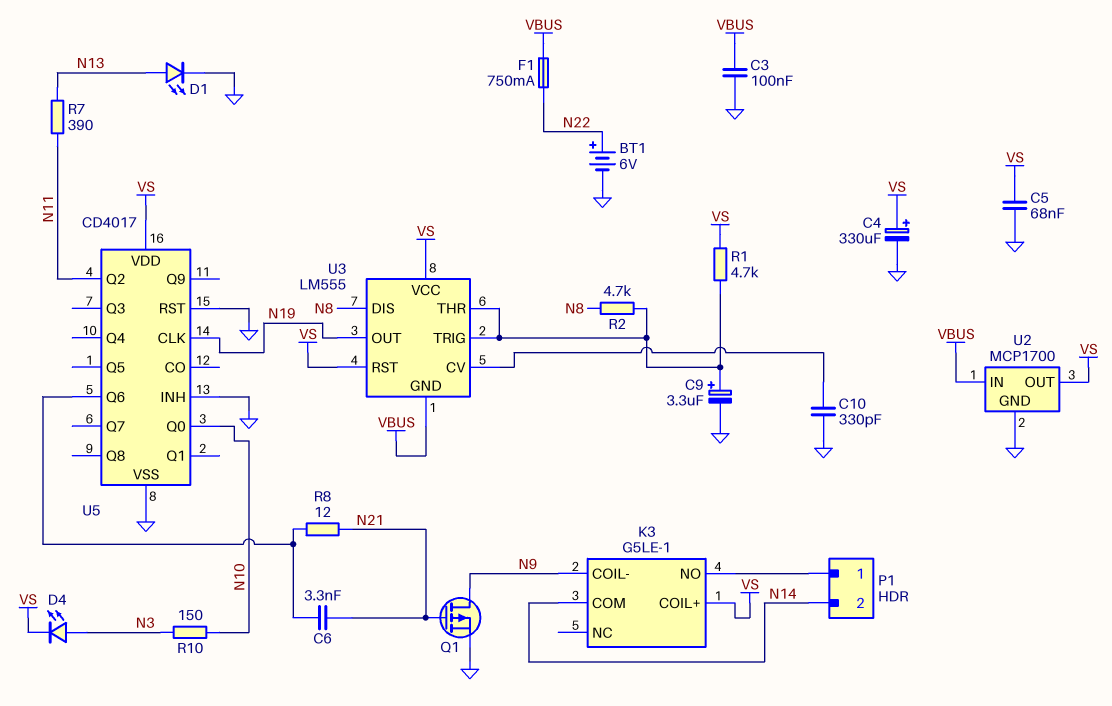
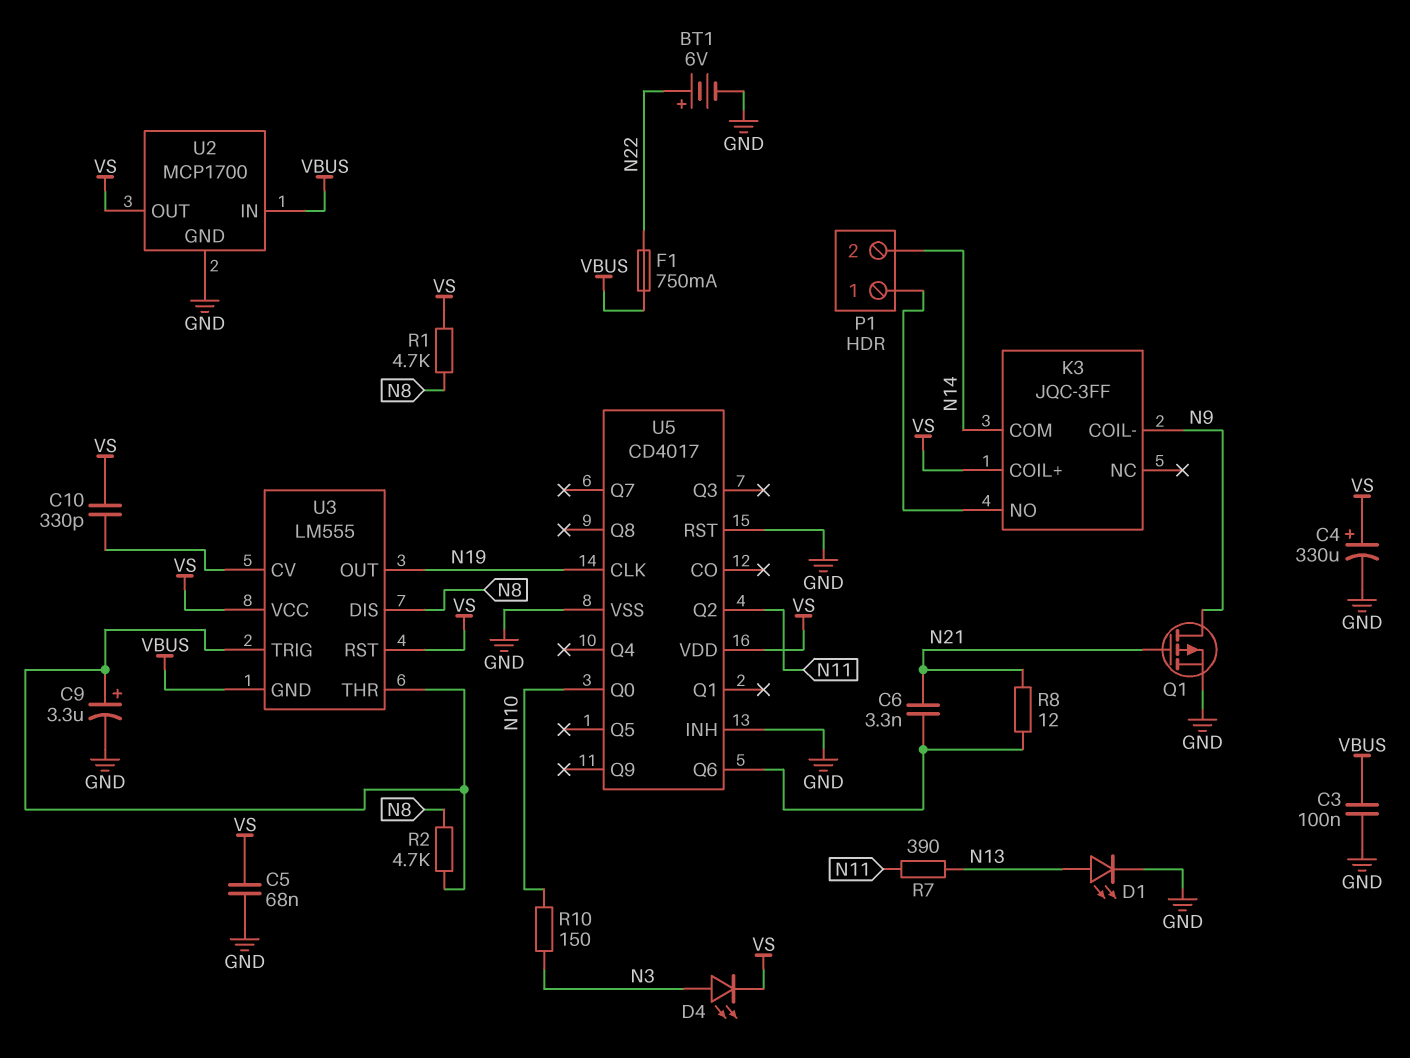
C10: 330pF (GND, U3/CV) -> 330pF (U3/CV, VS)
K3: G5LE-1 -> JQC-3FF
R1: 4.7k (U3/THR, VS) -> 4.7k (N8, VS)

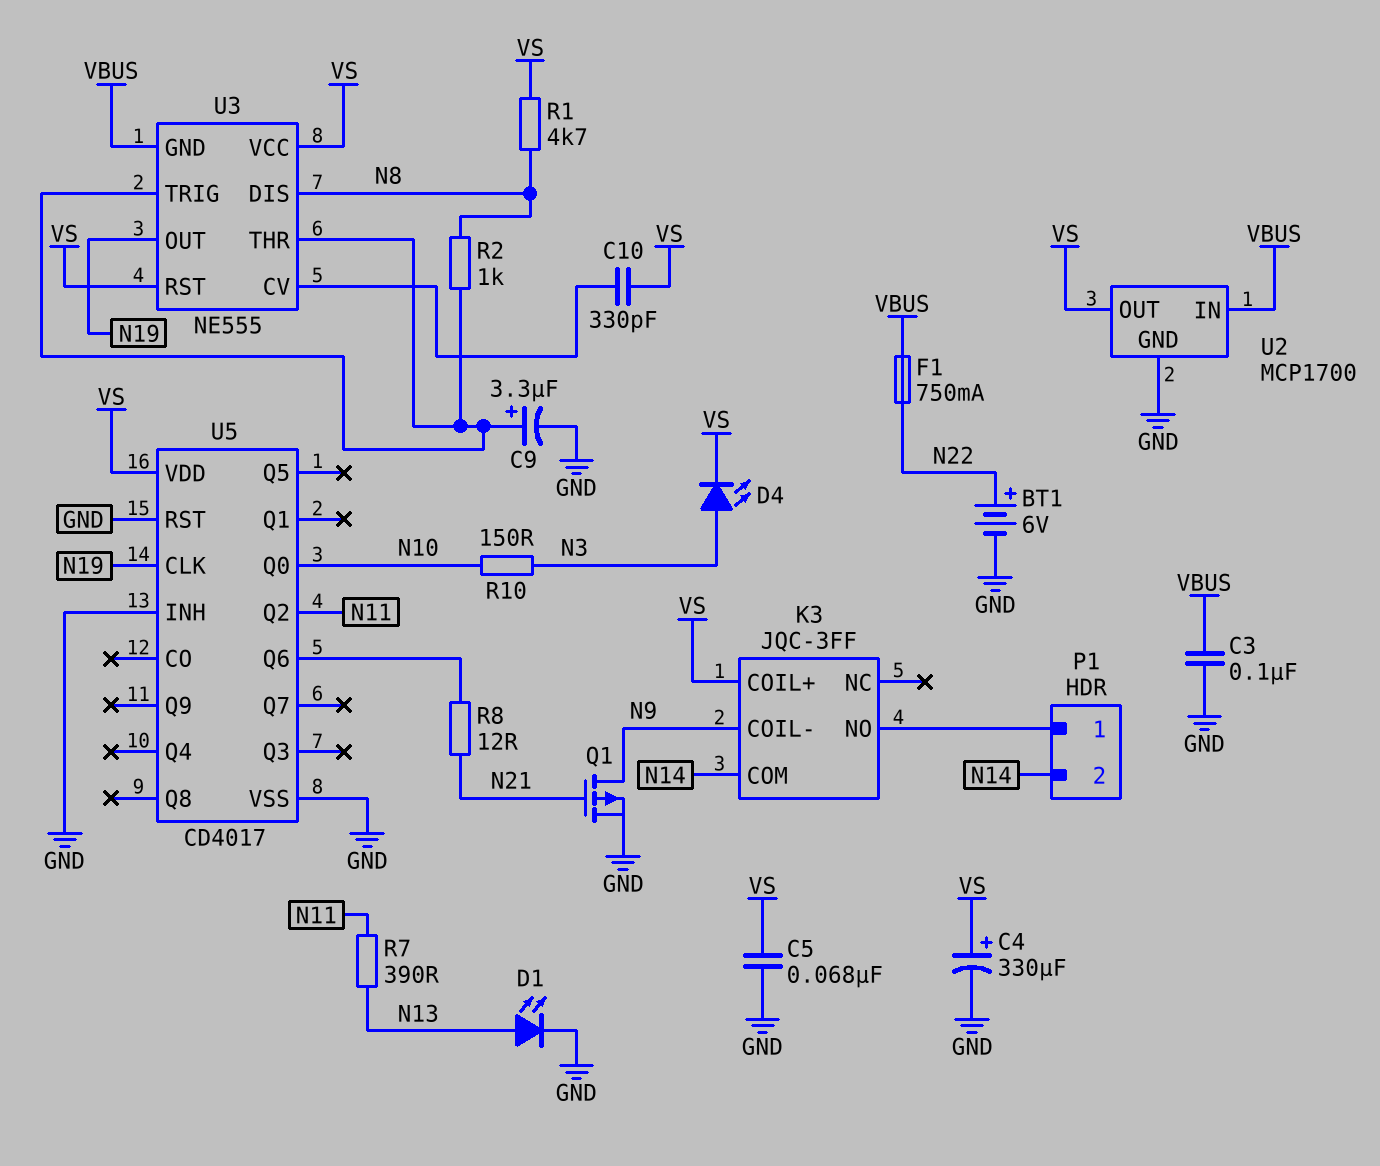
C6: 3.3nF (N21, U5/Q6) -> none
R2: 4.7k (N8, U3/THR) -> 1k (N8, U3/THR)
U3: LM555 -> NE555

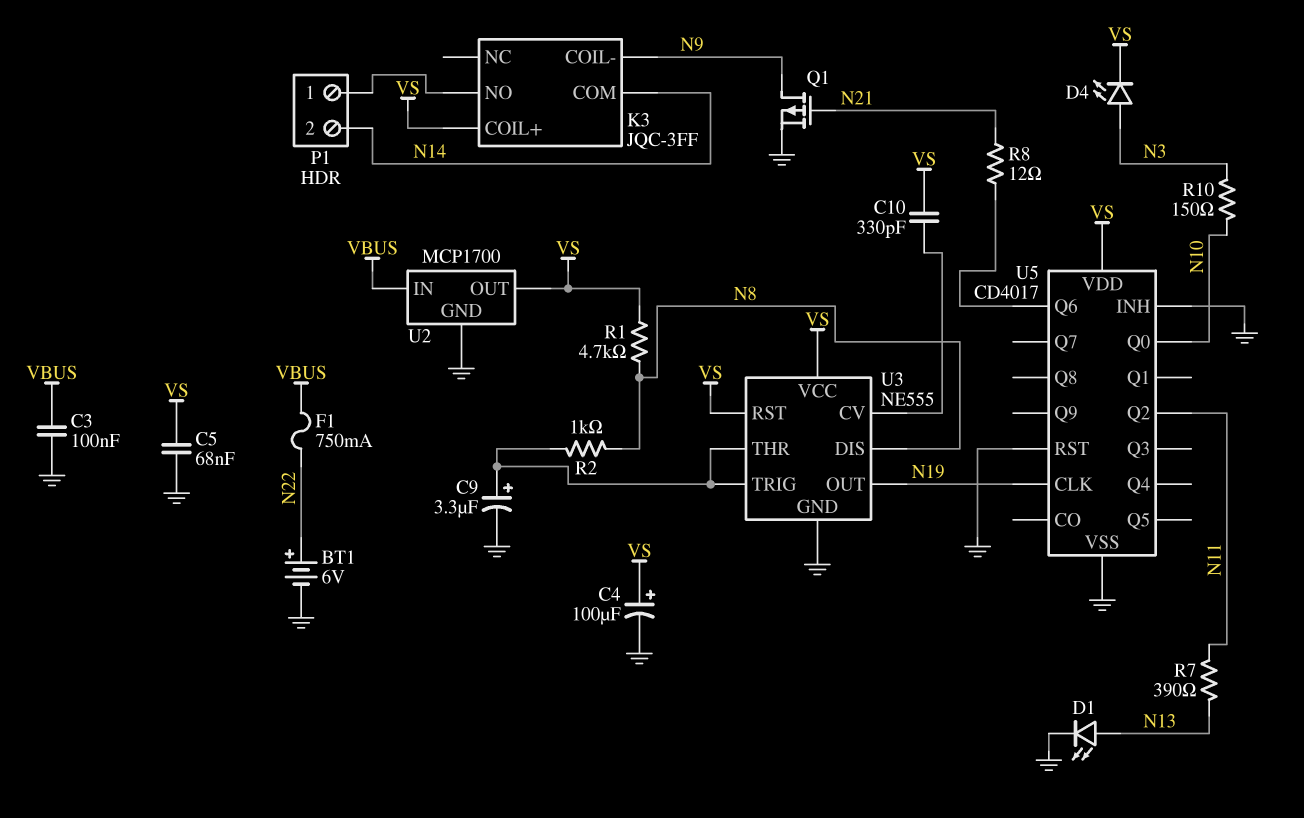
C4: 330uF (plus VS, minus GND) -> 100uF (plus VS, minus GND)
U3 pin GND: VBUS -> GND

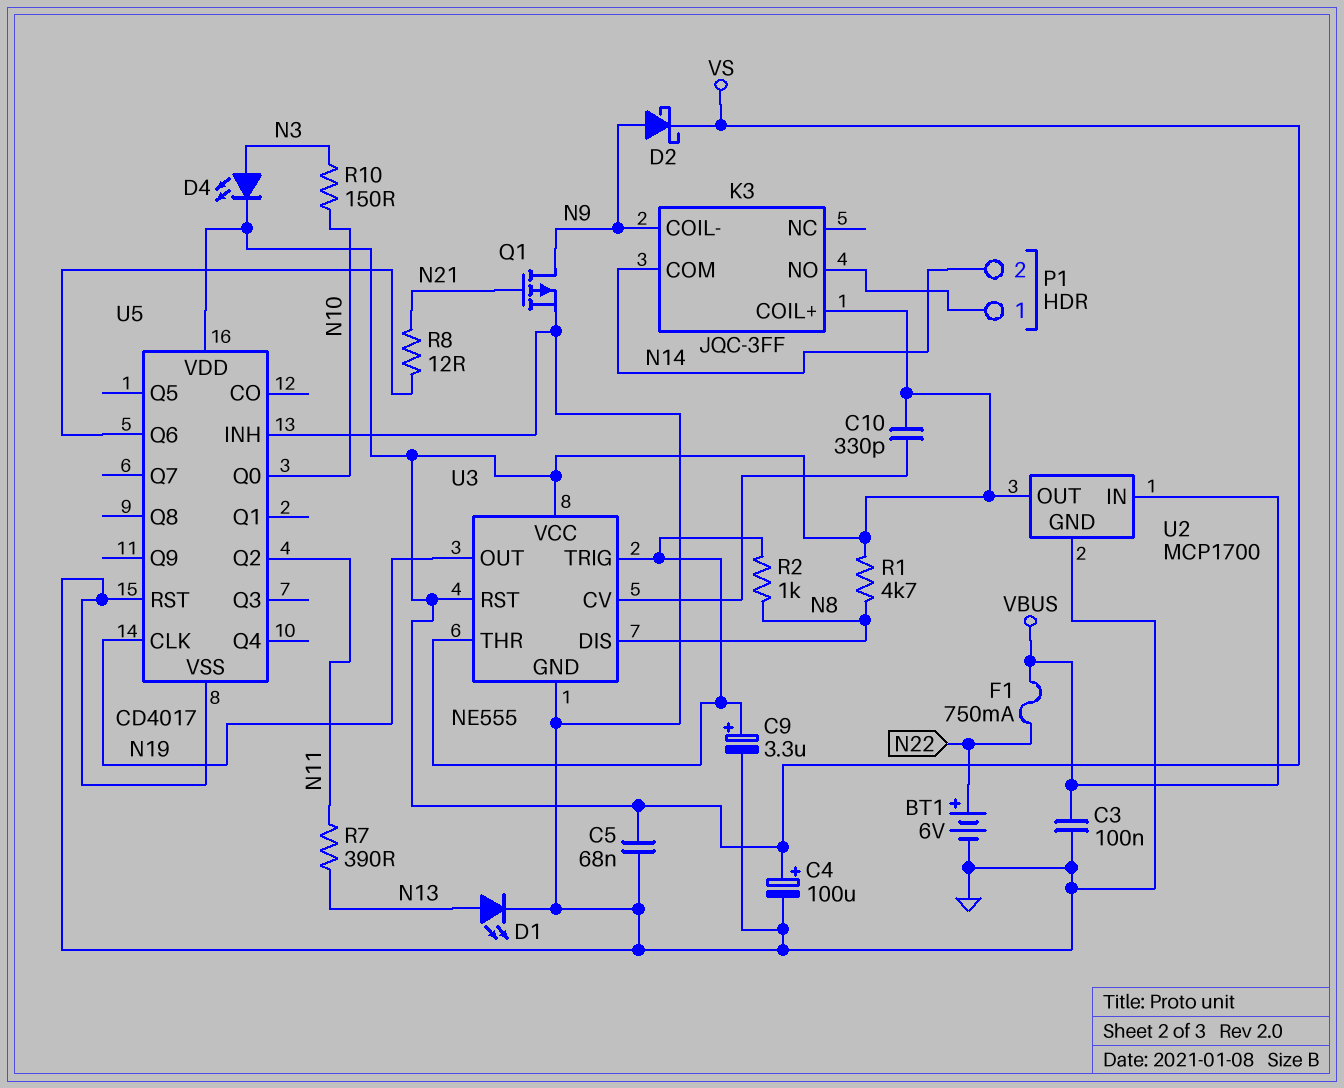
D2: none -> schottky (A N9, K VS)

